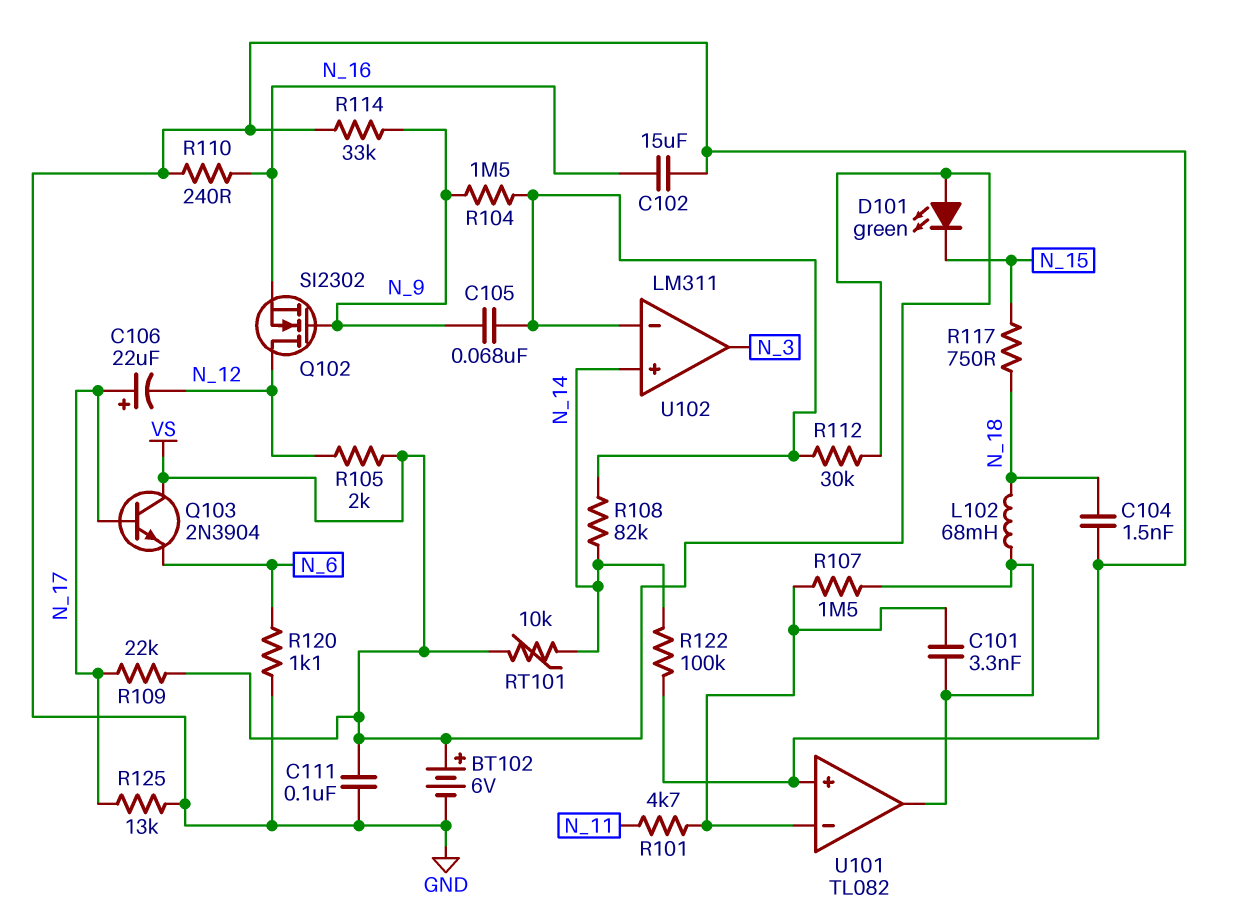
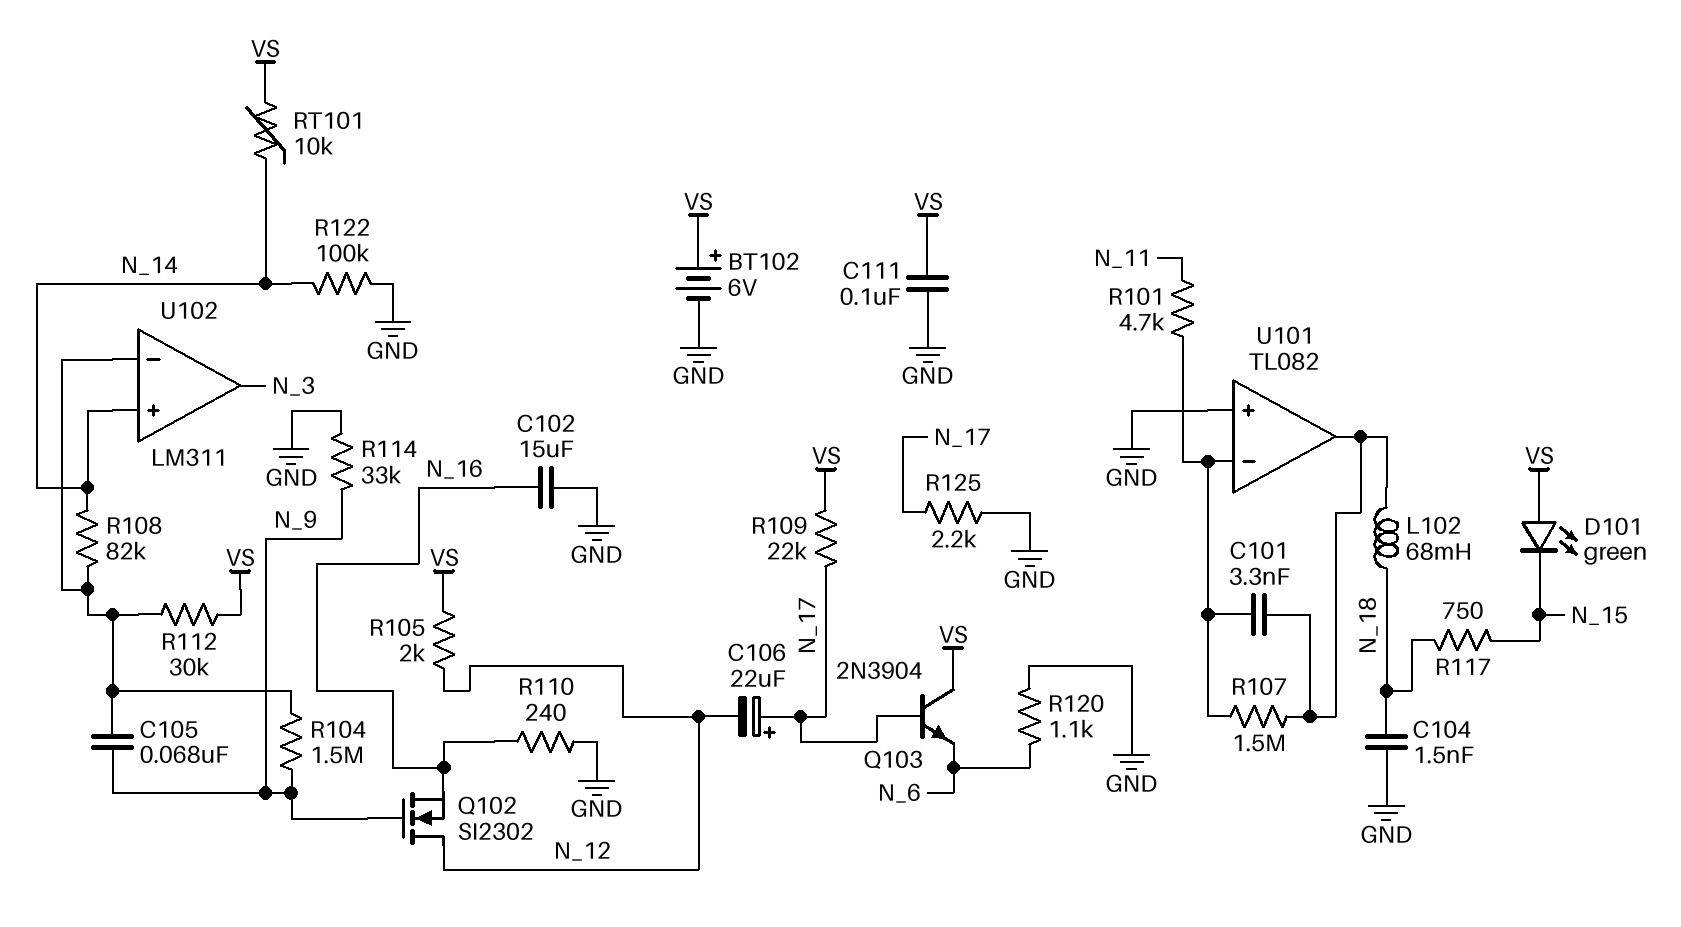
R125: 13k (GND, N_17) -> 2.2k (GND, N_17)

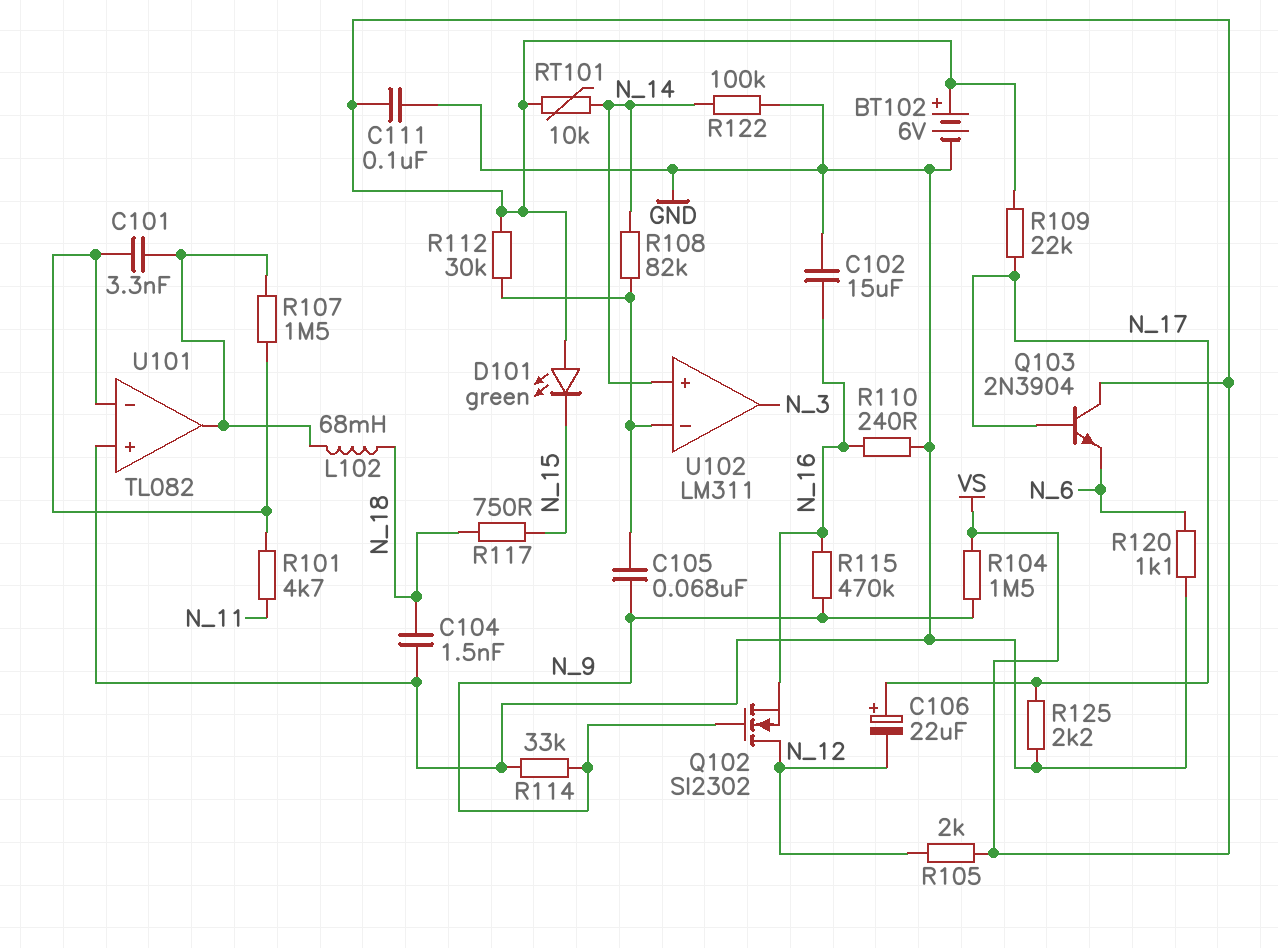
R104: 1.5M (N_9, U102/in-) -> 1.5M (N_9, VS)
R115: none -> 470k (N_9, N_16)

